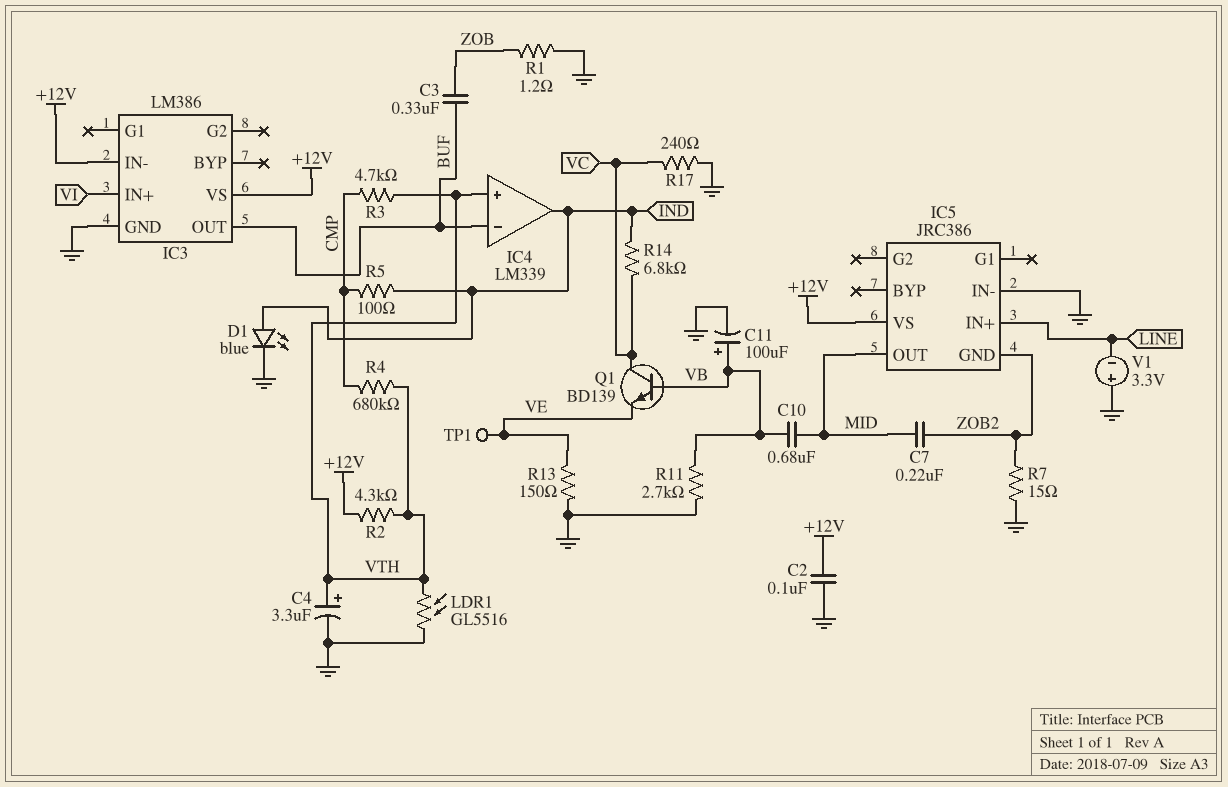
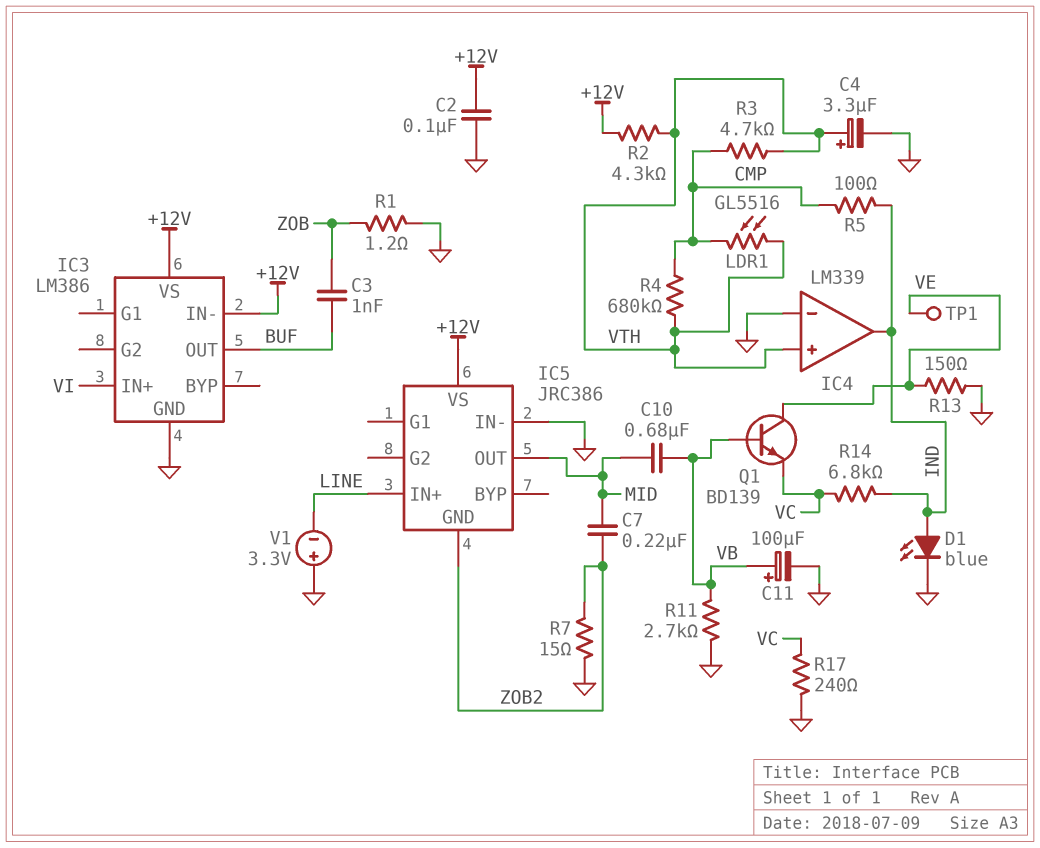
C3: 330nF (BUF, ZOB) -> 1nF (BUF, ZOB)
IC4 pin in-: BUF -> GND
LDR1: GL5516 (GND, VTH) -> GL5516 (CMP, VTH)
Q1: NPN BD139 (B VB, C VC, E VE) -> NPN BD139 (B VB, C VE, E VC)

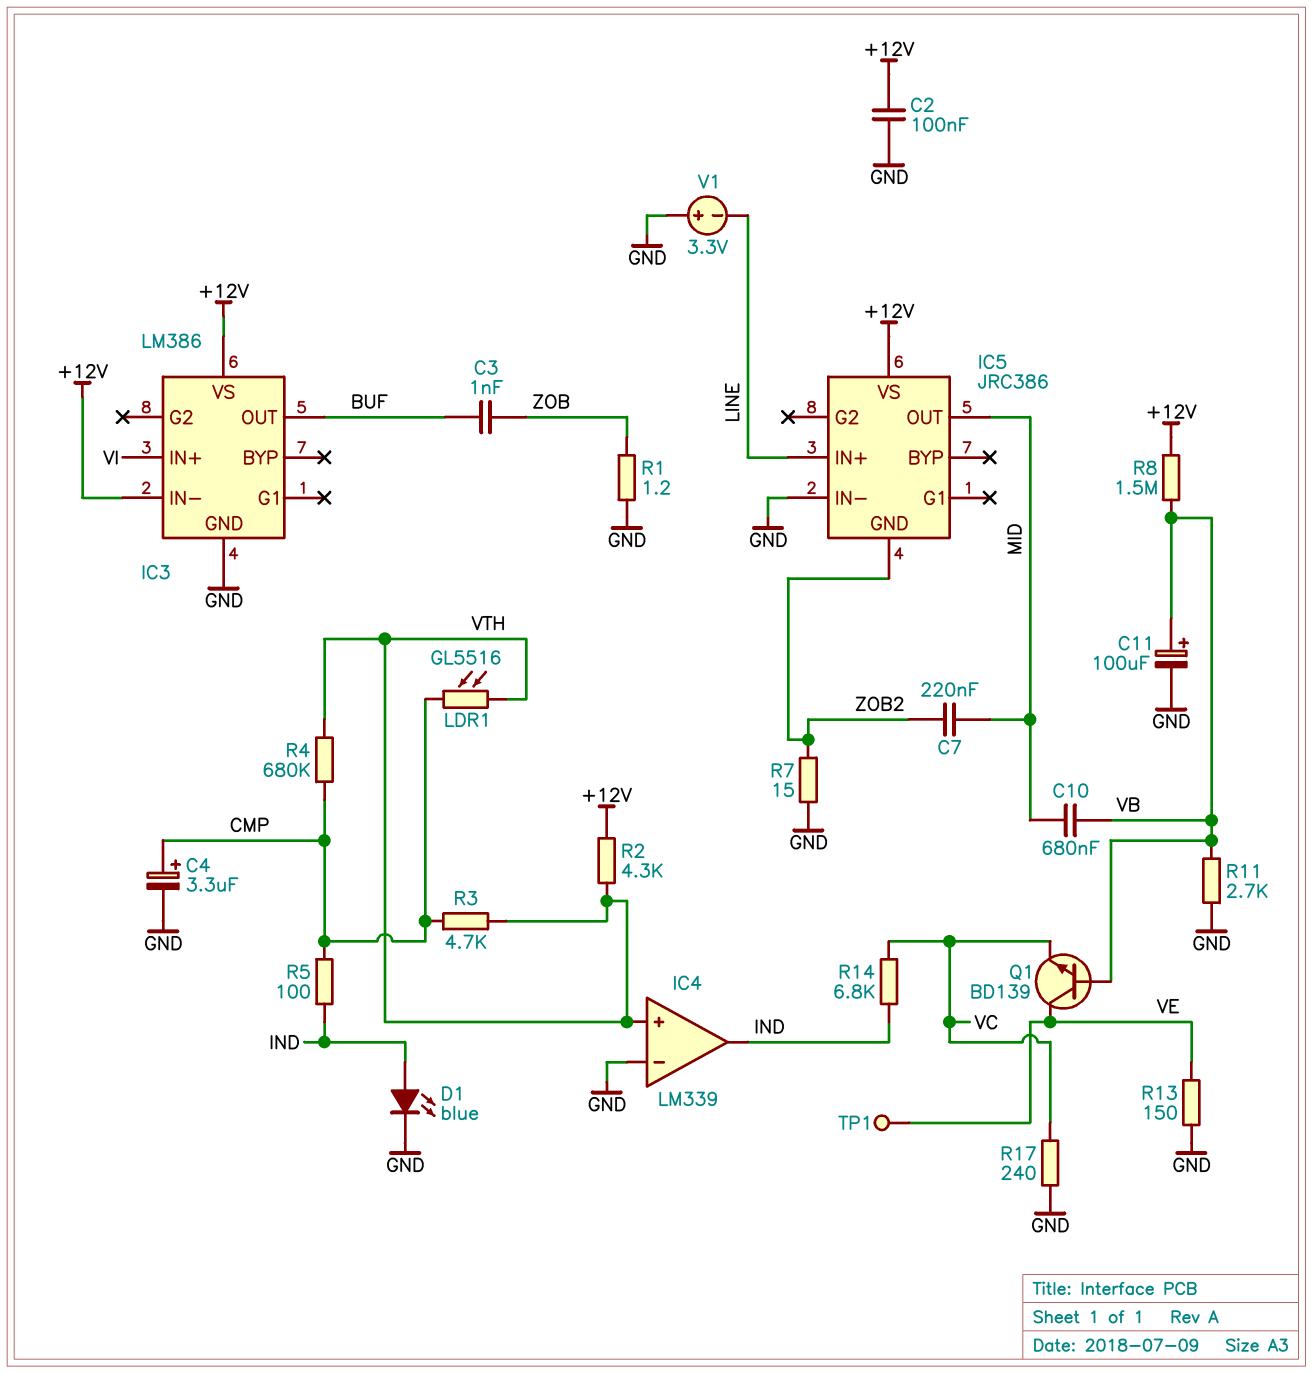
C4: 3.3uF (plus VTH, minus GND) -> 3.3uF (plus CMP, minus GND)
R8: none -> 1.5M (+12V, VB)

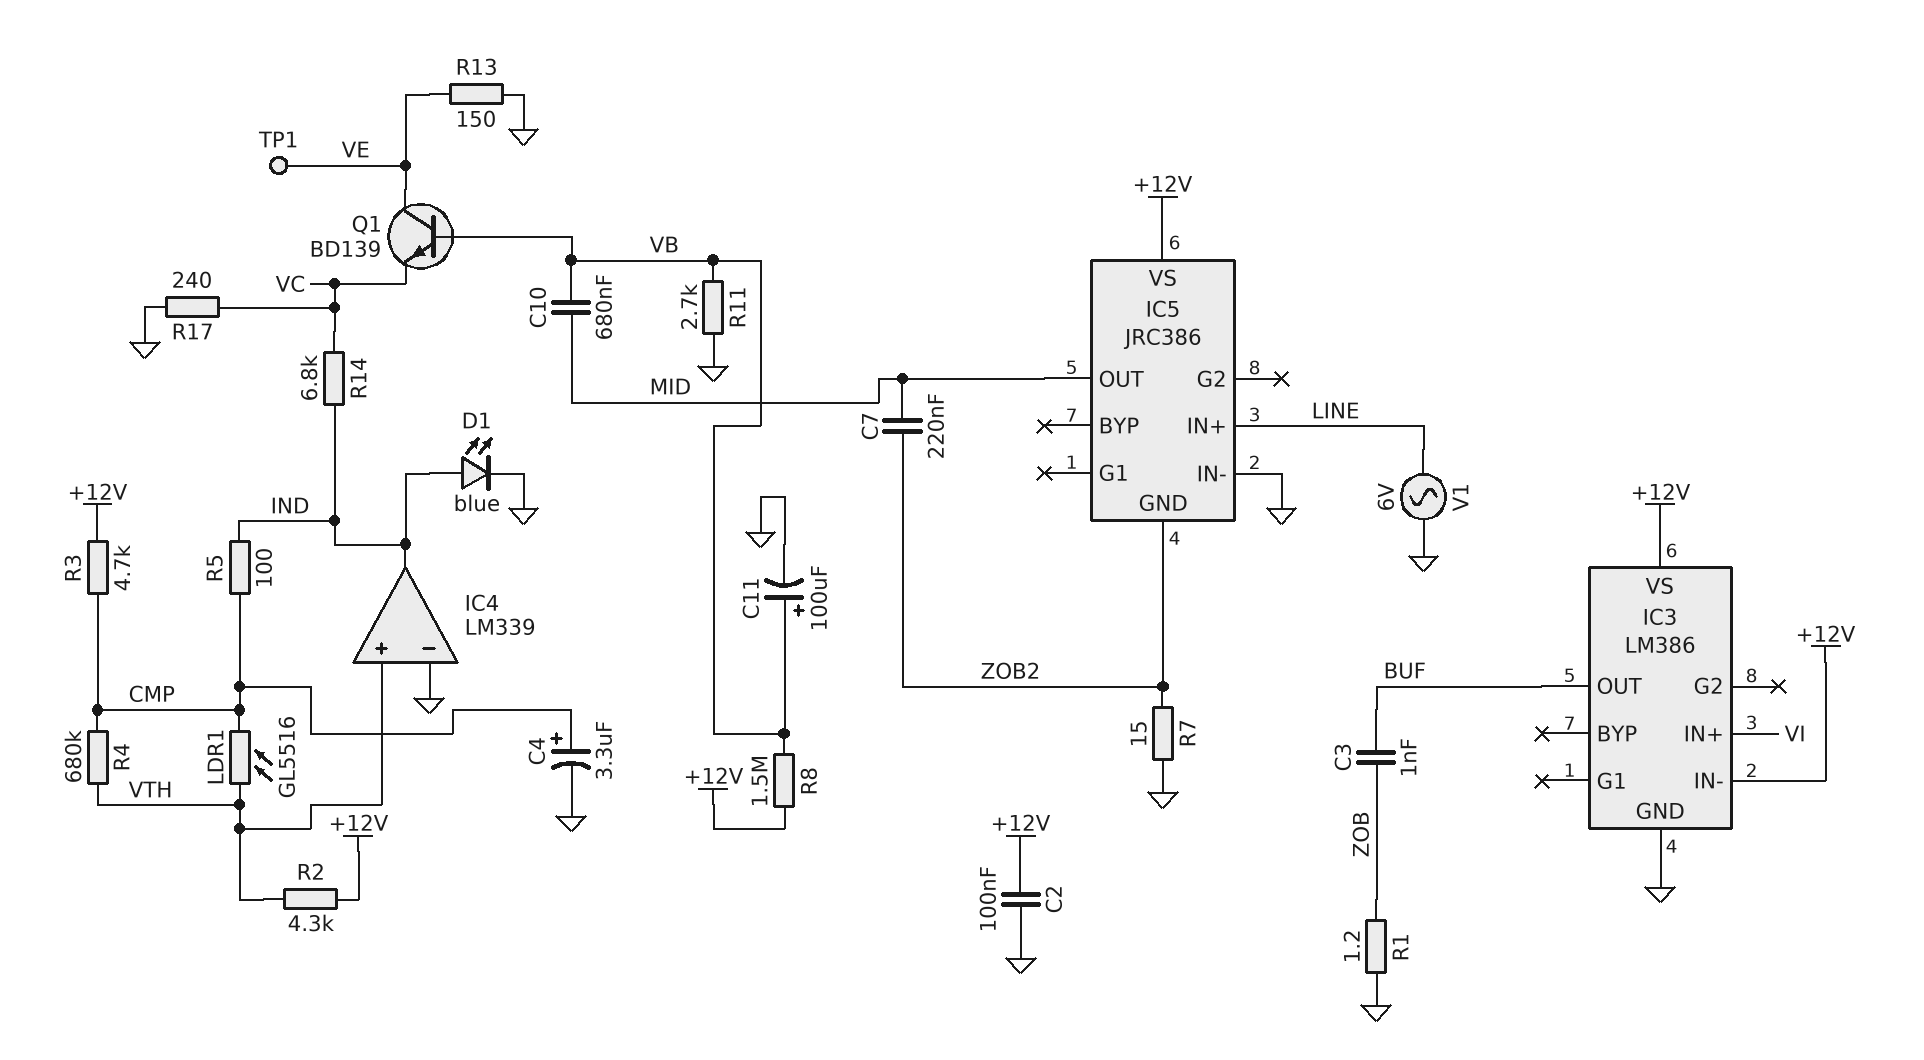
R3: 4.7k (CMP, VTH) -> 4.7k (+12V, CMP)
V1: 3.3V (plus GND, minus LINE) -> AC 6V (GND, LINE)

